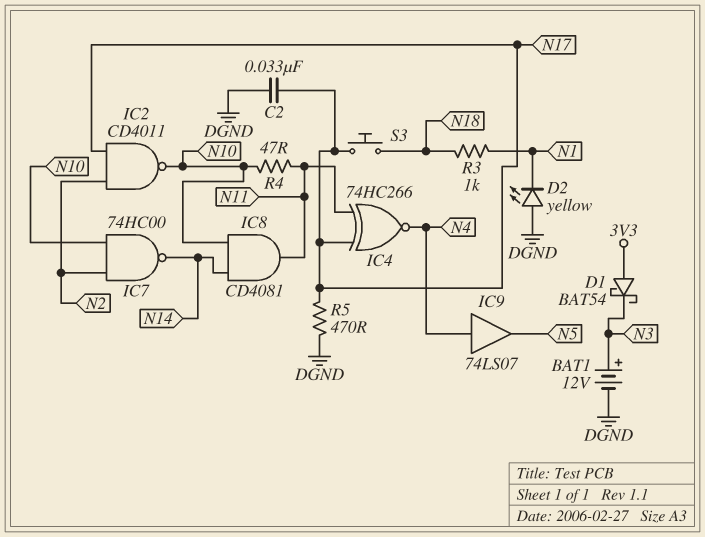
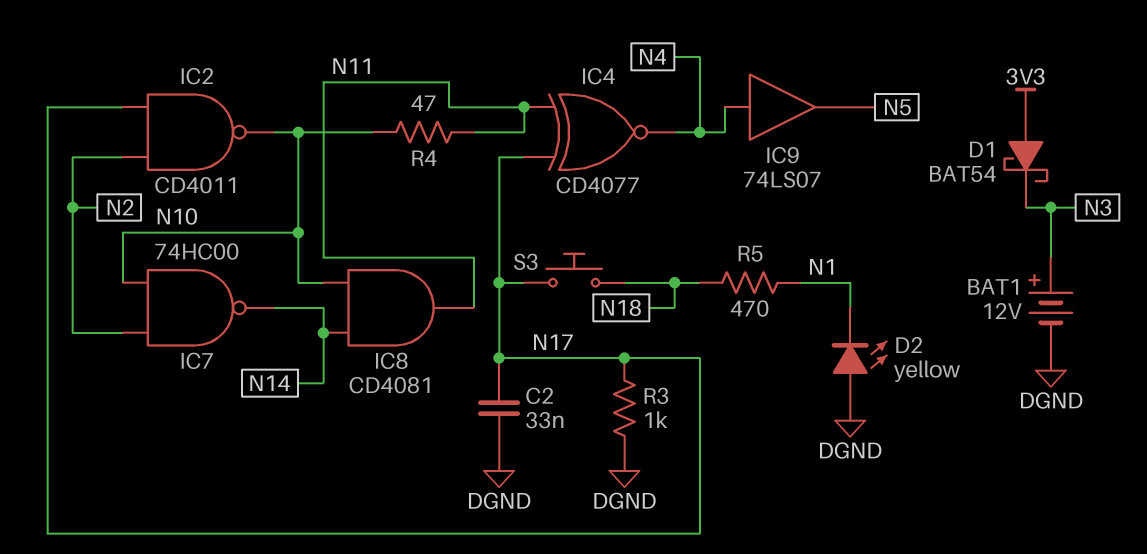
IC4: XNOR 74HC266 (in N11, in N17, out N4) -> XNOR CD4077 (in N11, in N17, out N4)
R3: 1k (N1, N18) -> 1k (DGND, N17)
R5: 470 (DGND, N17) -> 470 (N1, N18)

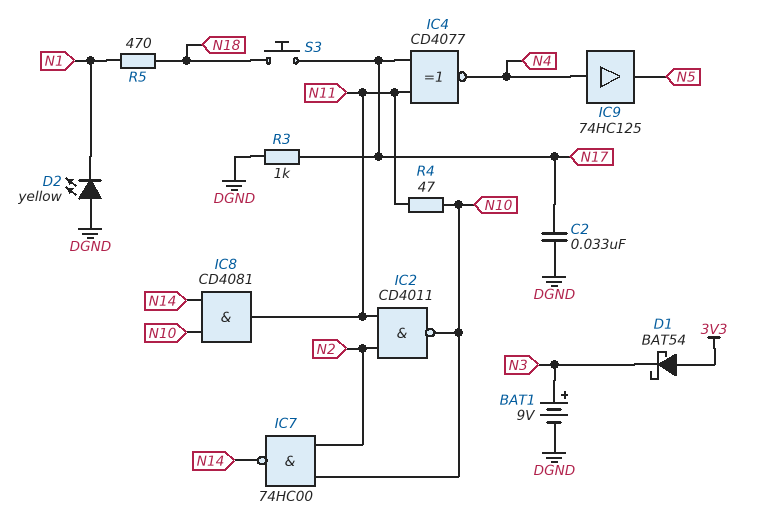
BAT1: 12V (plus N3, minus DGND) -> 9V (plus N3, minus DGND)
IC2: NAND CD4011 (in N2, in N17, out N10) -> NAND CD4011 (in N2, in N11, out N10)
IC9: buffer 74LS07 (in N4, out N5) -> buffer 74HC125 (in N4, out N5)

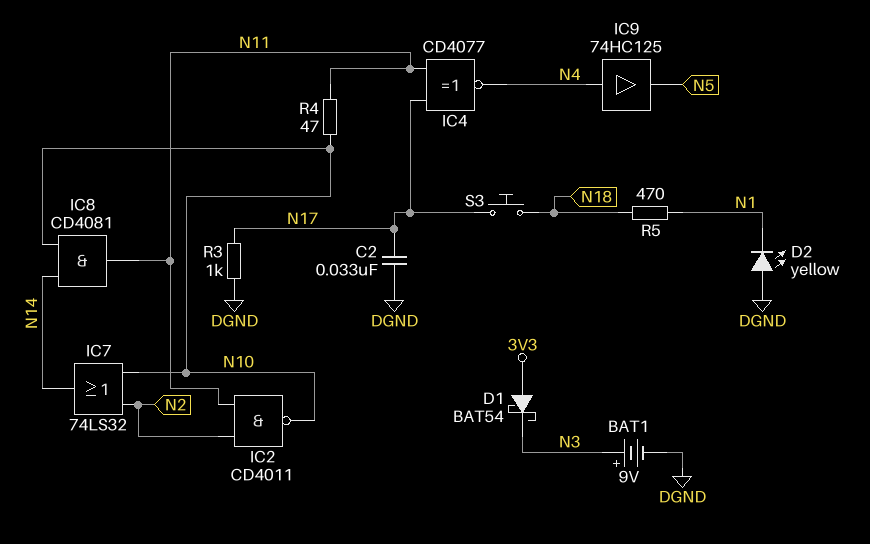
IC7: NAND 74HC00 (in N2, in N10, out N14) -> OR 74LS32 (in N2, in N10, out N14)

